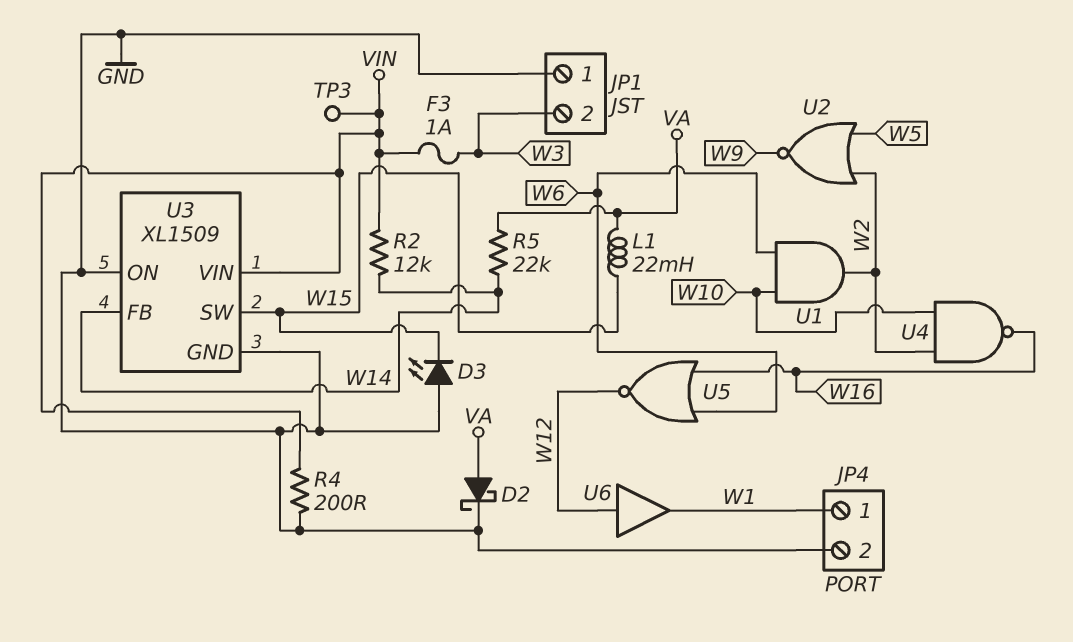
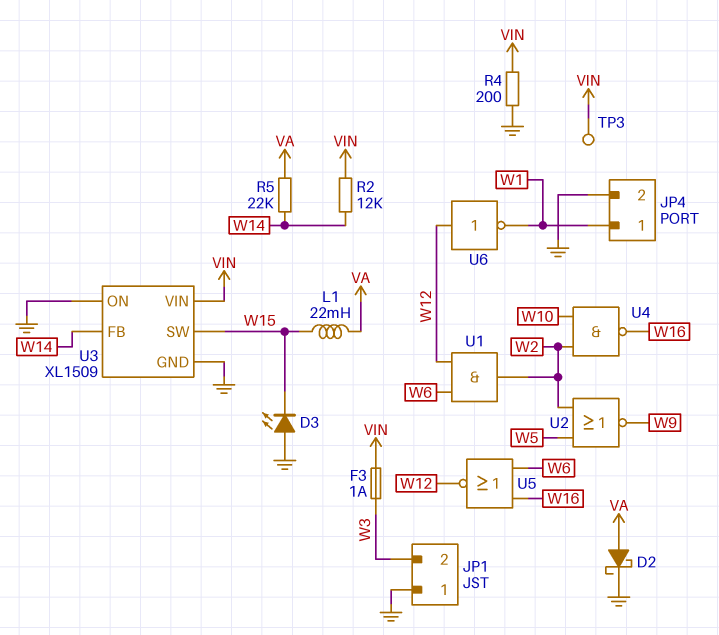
U1: AND (in W6, in W10, out W2) -> AND (in W6, in W12, out W2)
U6: buffer (in W12, out W1) -> NOT (in W12, out W1)

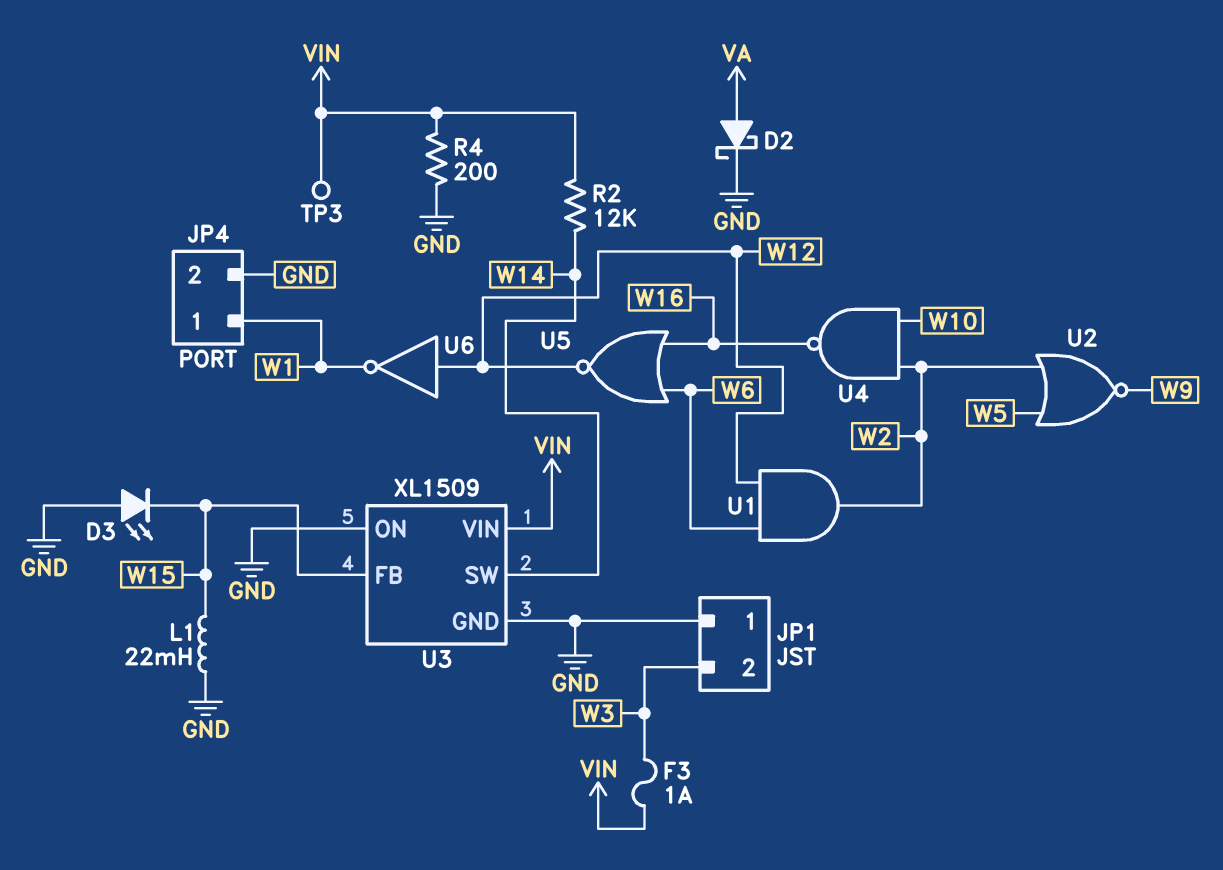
L1: 22mH (VA, W15) -> 22mH (GND, W15)
R5: 22k (VA, W14) -> none
U3 pin FB: W14 -> W15
U3 pin SW: W15 -> W14

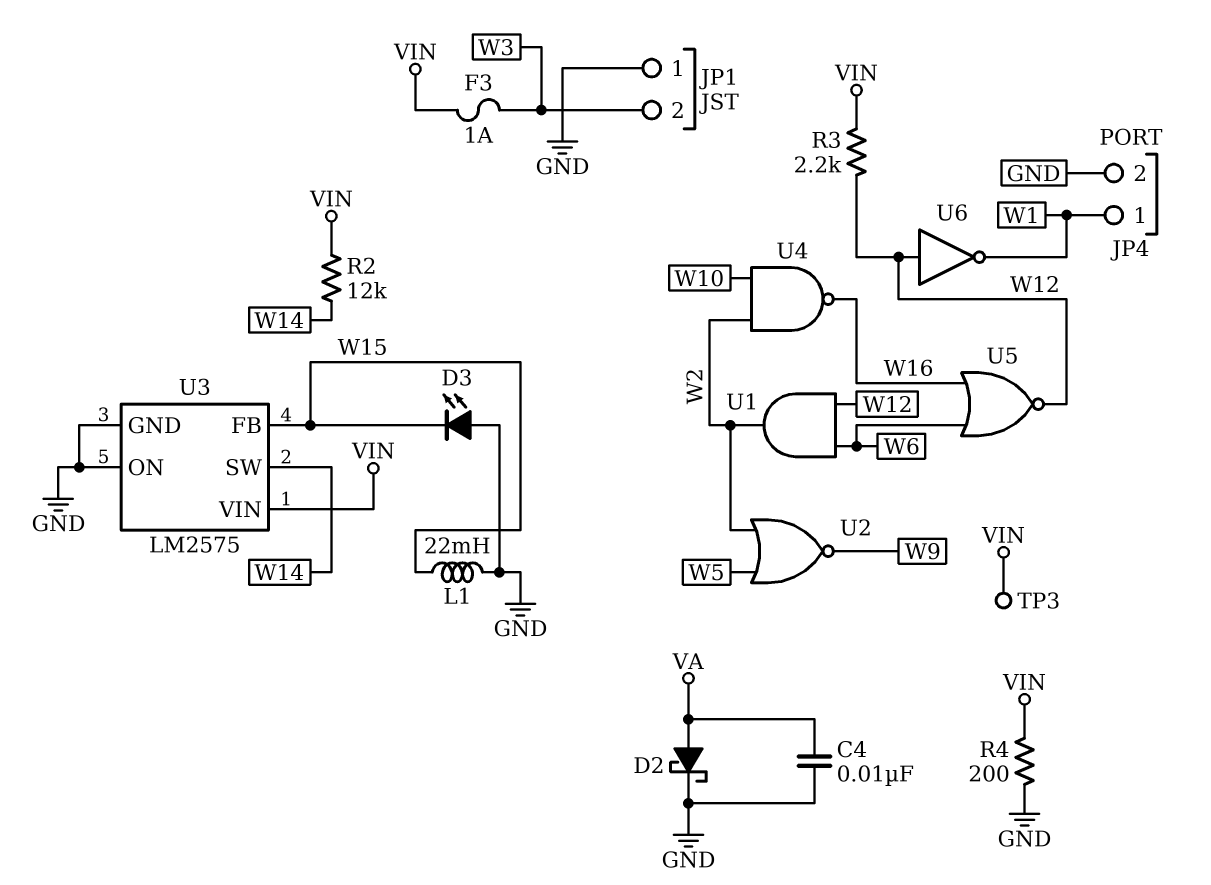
C4: none -> 10nF (GND, VA)
R3: none -> 2.2k (VIN, W12)
U3: XL1509 -> LM2575

